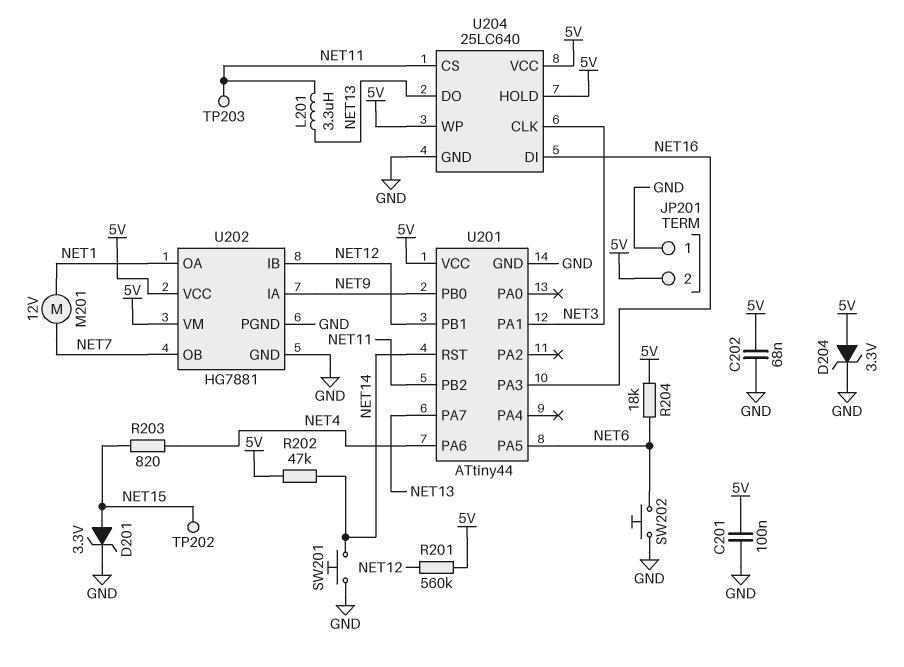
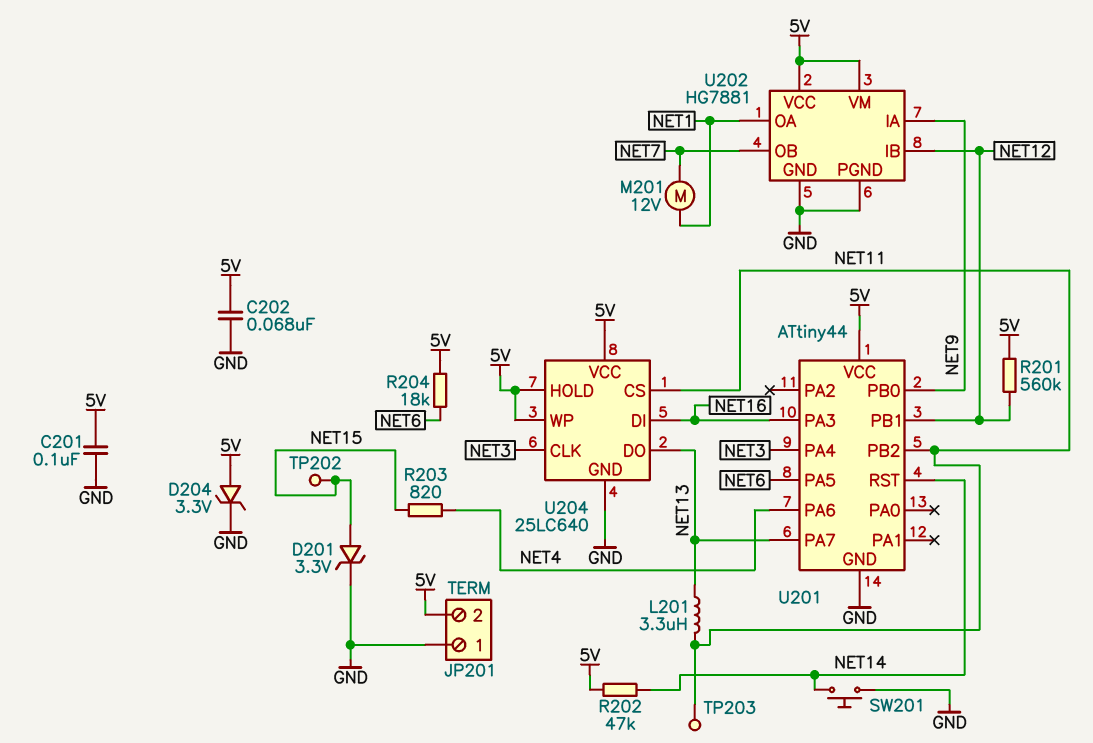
SW202: button (GND, NET6) -> none
U201 pin PA1: NET3 -> none
U201 pin PA4: none -> NET3

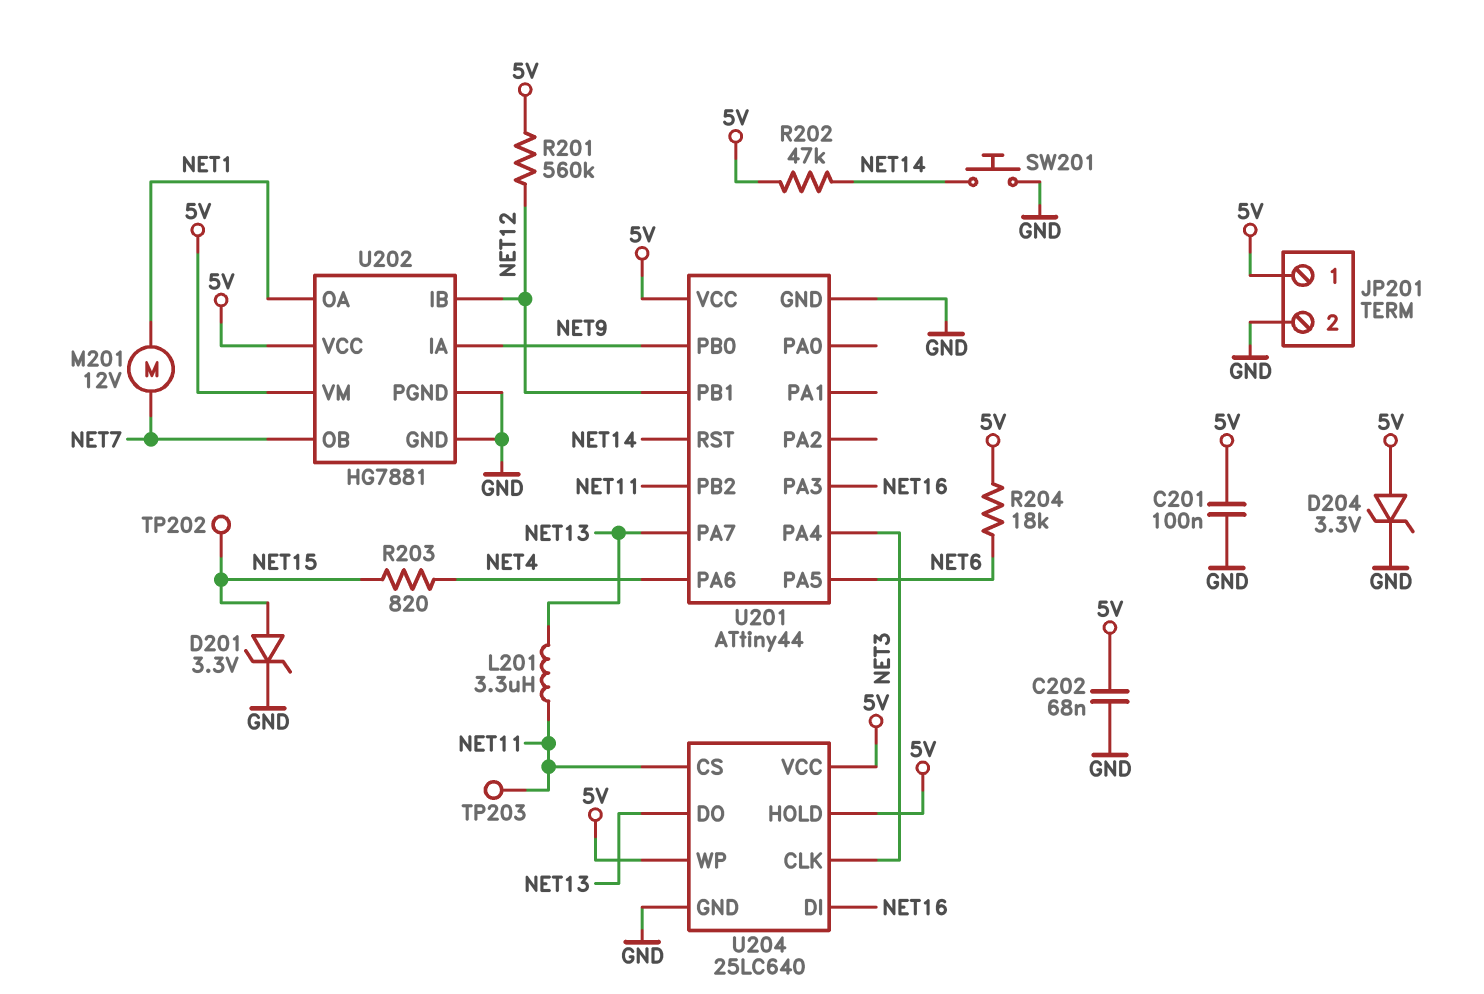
JP201 pin 1: GND -> 5V
JP201 pin 2: 5V -> GND

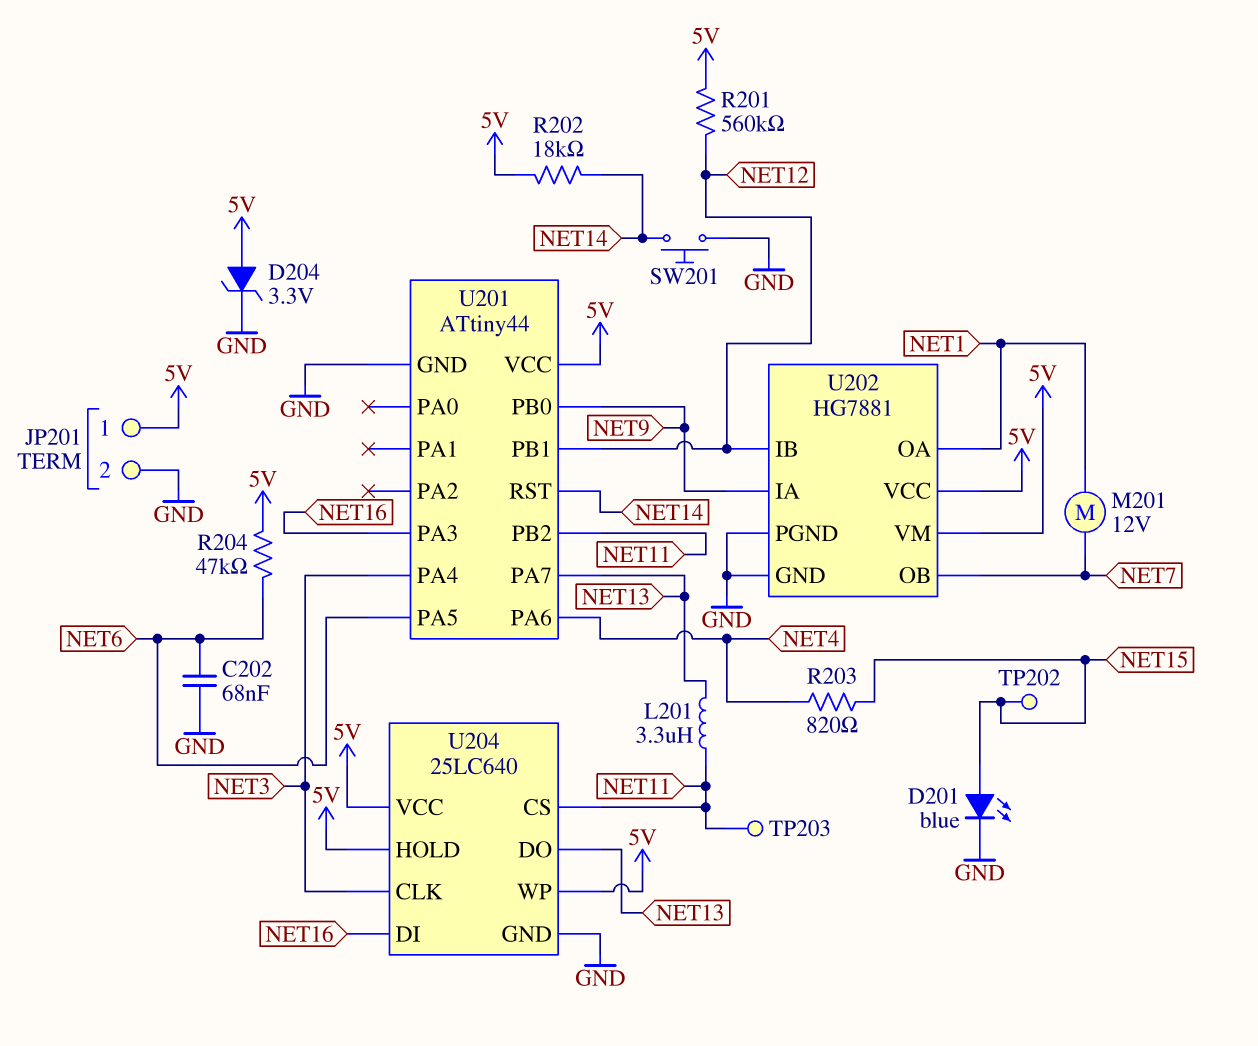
C201: 100nF (5V, GND) -> none
C202: 68nF (5V, GND) -> 68nF (GND, NET6)
D201: zener 3.3V (A NET15, K GND) -> LED blue (A NET15, K GND)
R202: 47k (5V, NET14) -> 18k (5V, NET14)
R204: 18k (5V, NET6) -> 47k (5V, NET6)

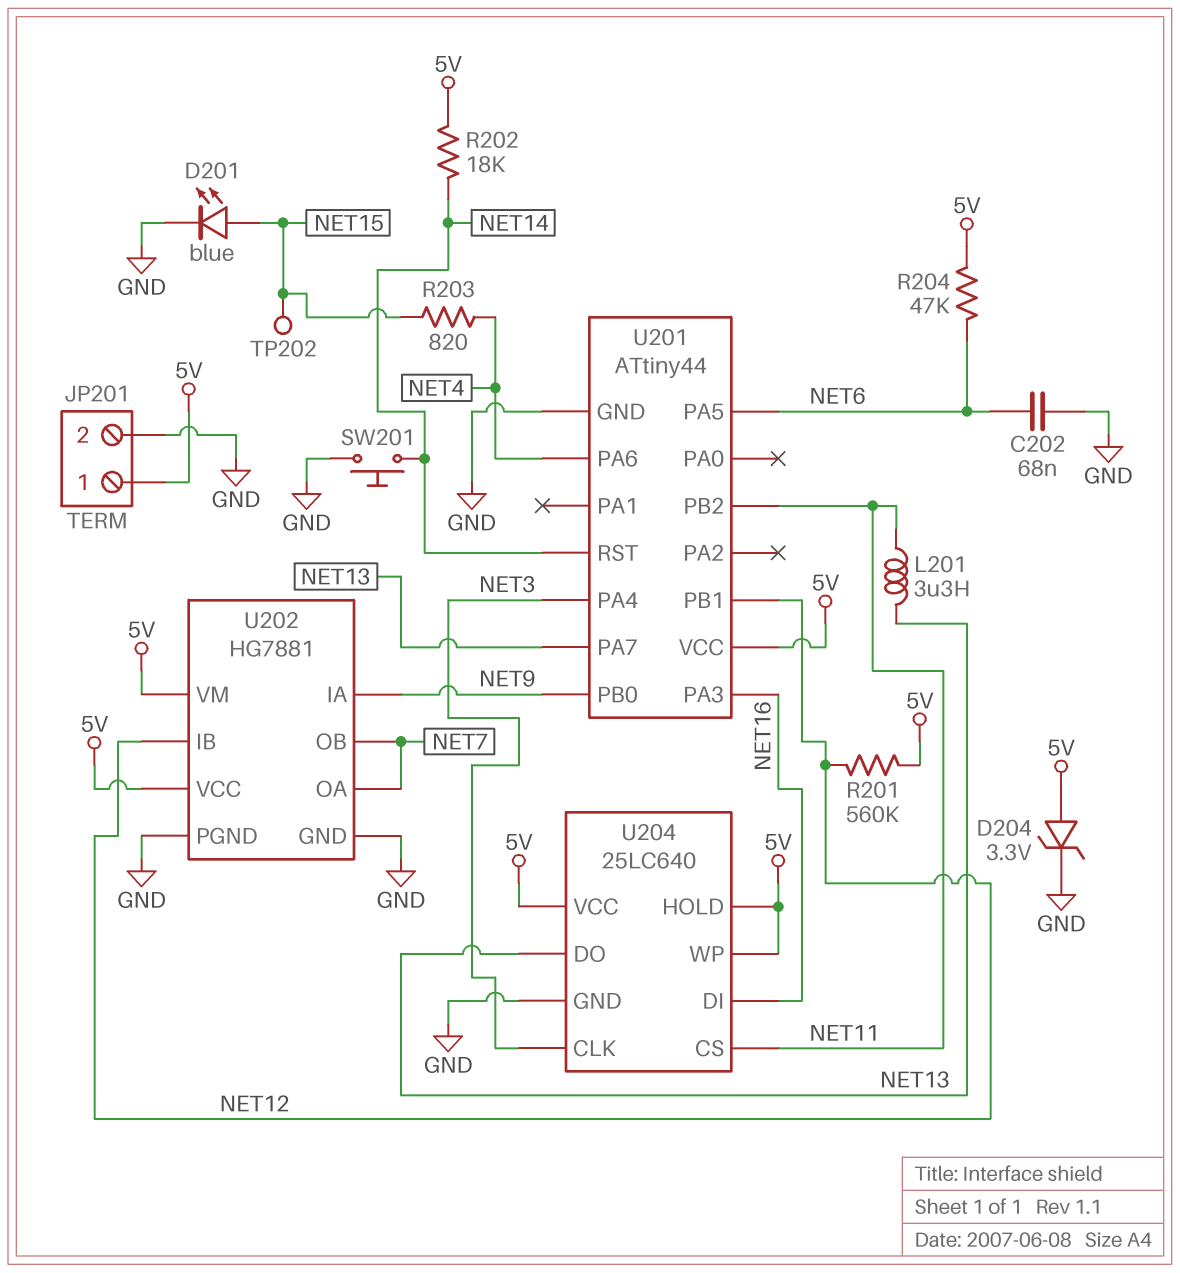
M201: motor 12V (NET1, NET7) -> none
TP203: test point (NET11) -> none
U202 pin OA: NET1 -> NET7

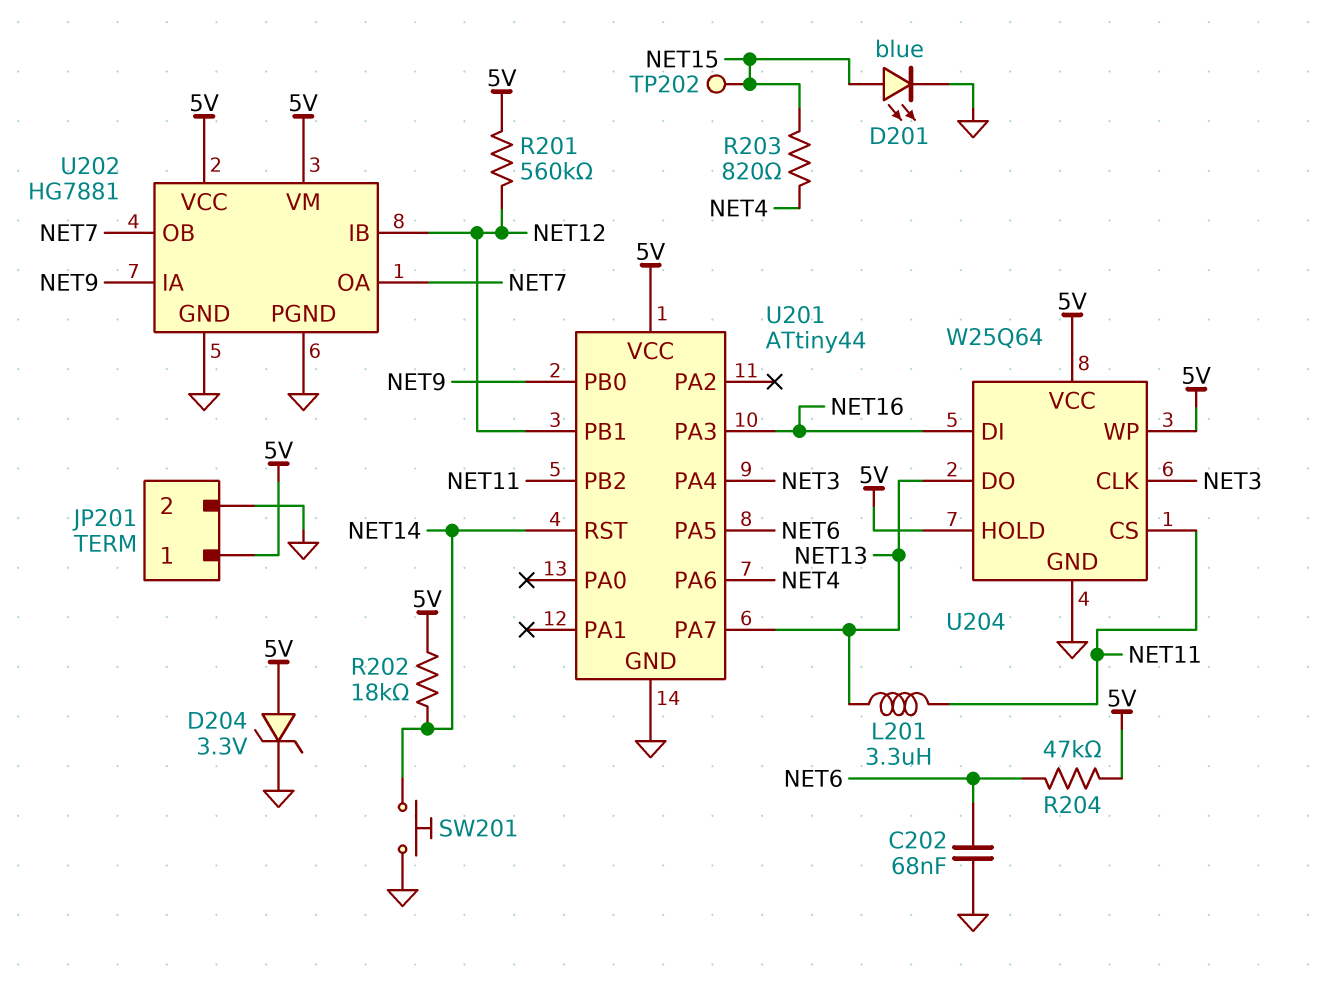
U204: 25LC640 -> W25Q64

